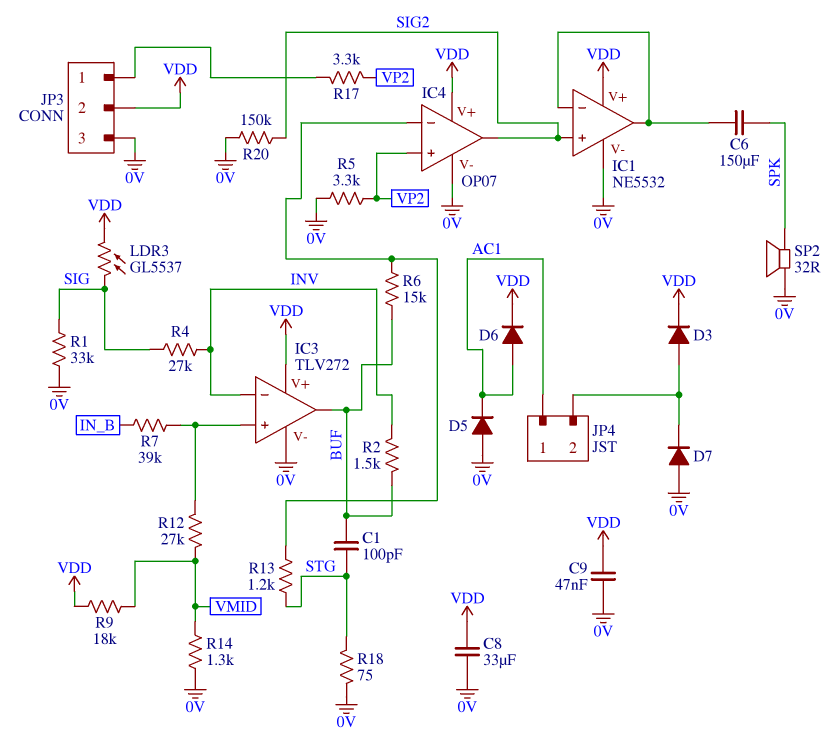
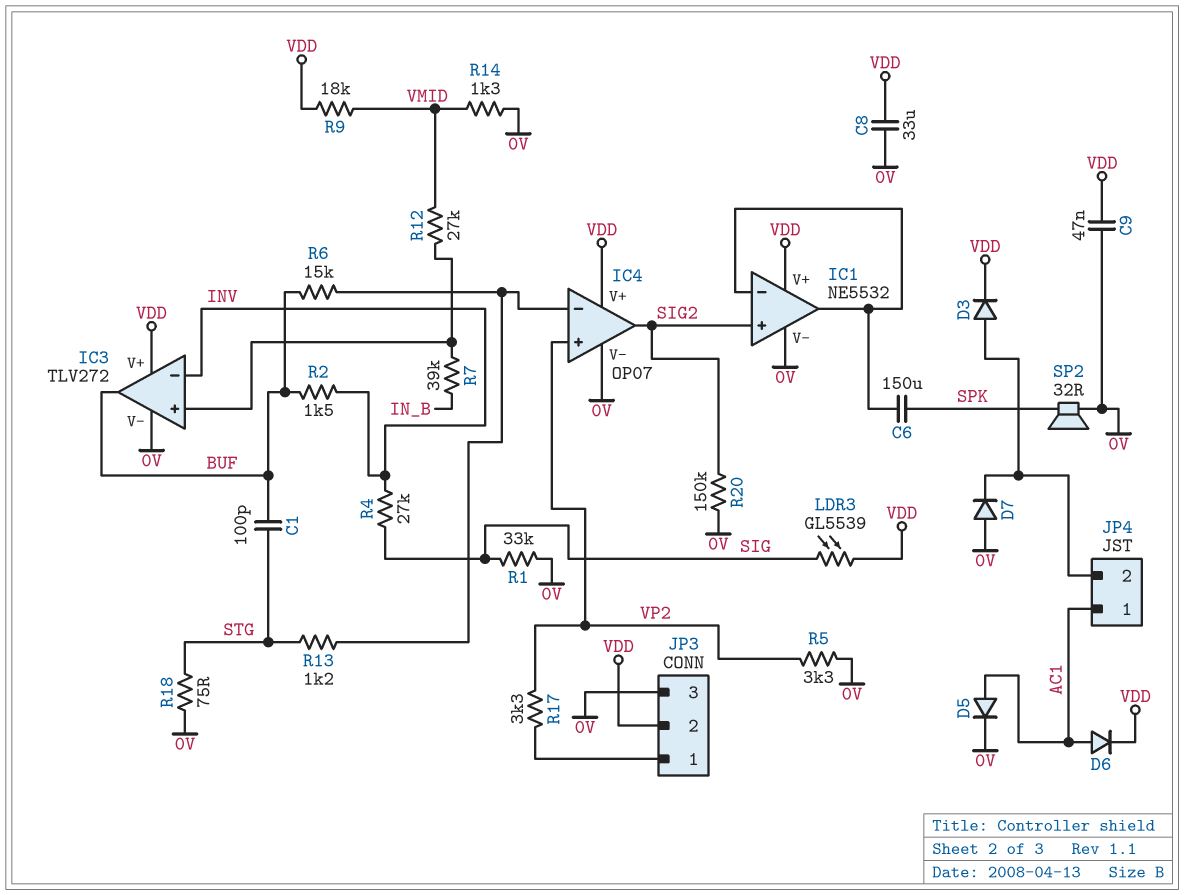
D5: diode (A 0V, K AC1) -> diode (A AC1, K 0V)
LDR3: GL5537 (SIG, VDD) -> GL5539 (SIG, VDD)

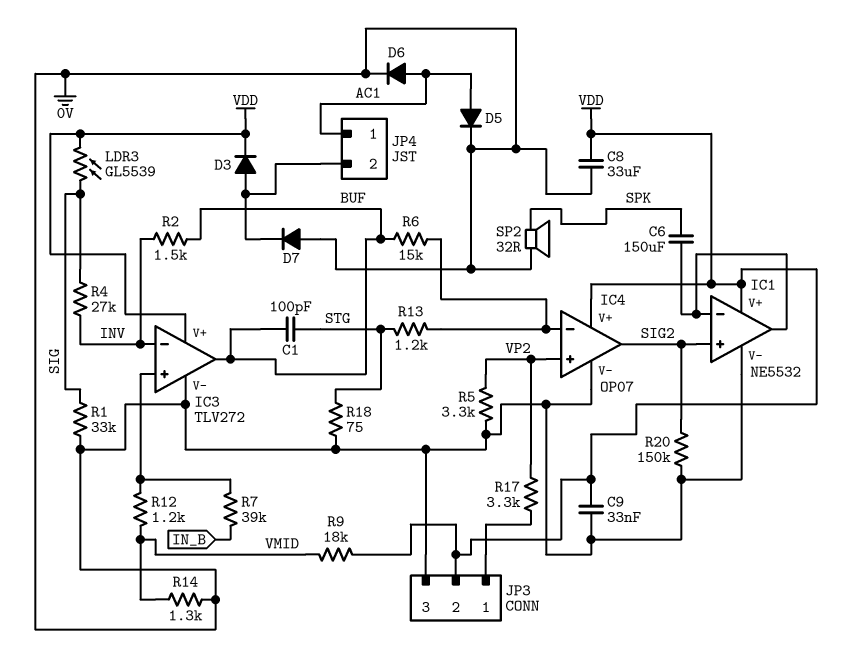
C9: 47nF (0V, VDD) -> 33nF (0V, VDD)
D6: diode (A AC1, K VDD) -> diode (A AC1, K 0V)
R12: 27k (IC3/in+, VMID) -> 1.2k (IC3/in+, VMID)

